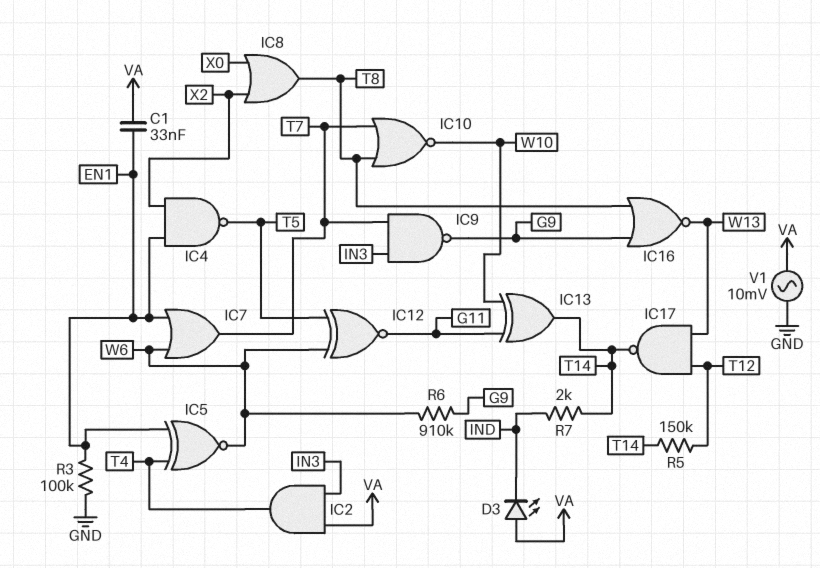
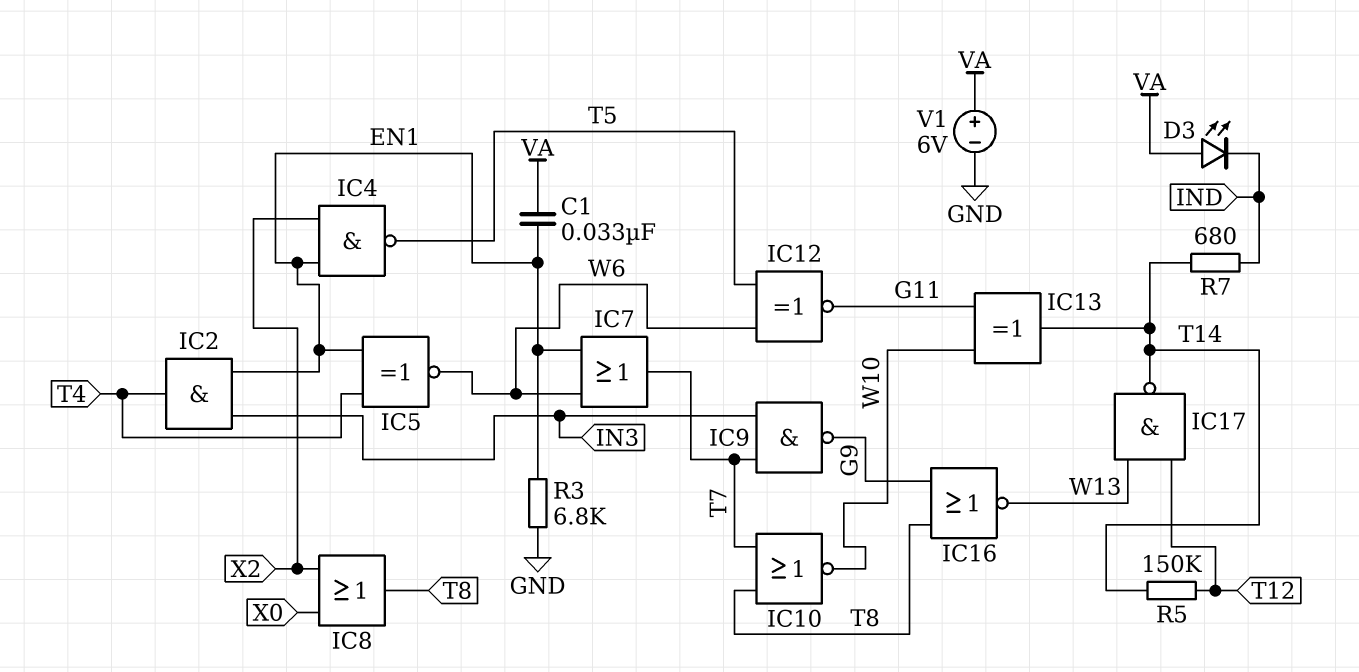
IC2: AND (in IN3, in VA, out T4) -> AND (in EN1, in IN3, out T4)
R3: 100k (EN1, GND) -> 6.8k (EN1, GND)
R6: 910k (G9, W6) -> none
R7: 2k (IND, T14) -> 680 (IND, T14)
V1: AC 10mV (GND, VA) -> 6V (plus VA, minus GND)

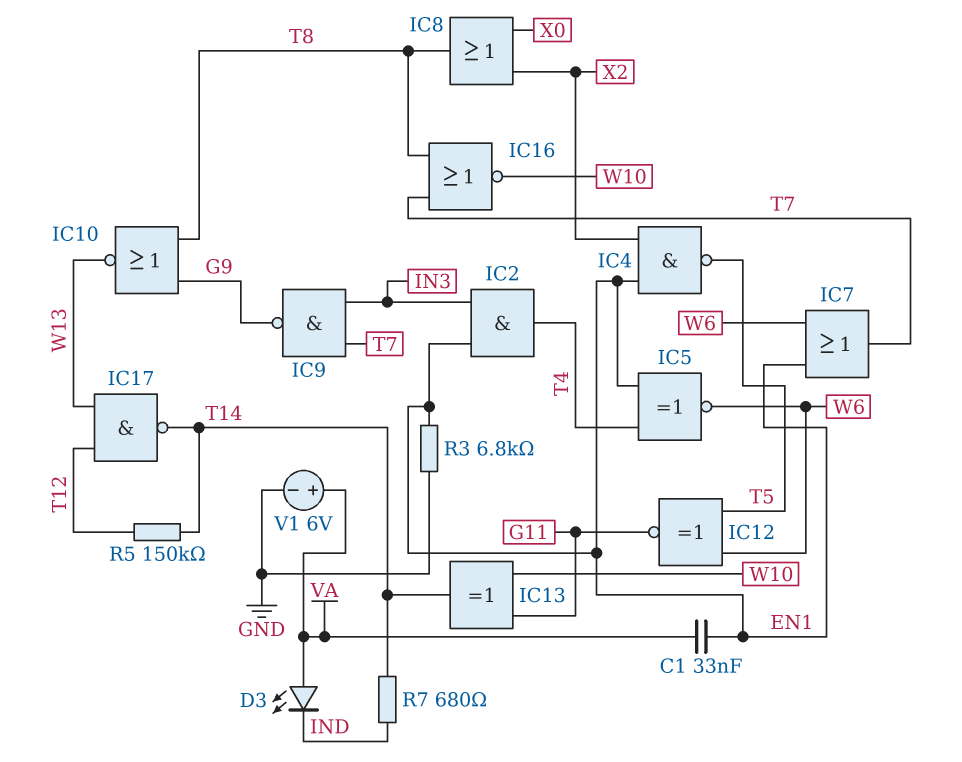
IC10: NOR (in T7, in T8, out W10) -> NOR (in G9, in T8, out W13)
IC16: NOR (in G9, in T8, out W13) -> NOR (in T7, in T8, out W10)

